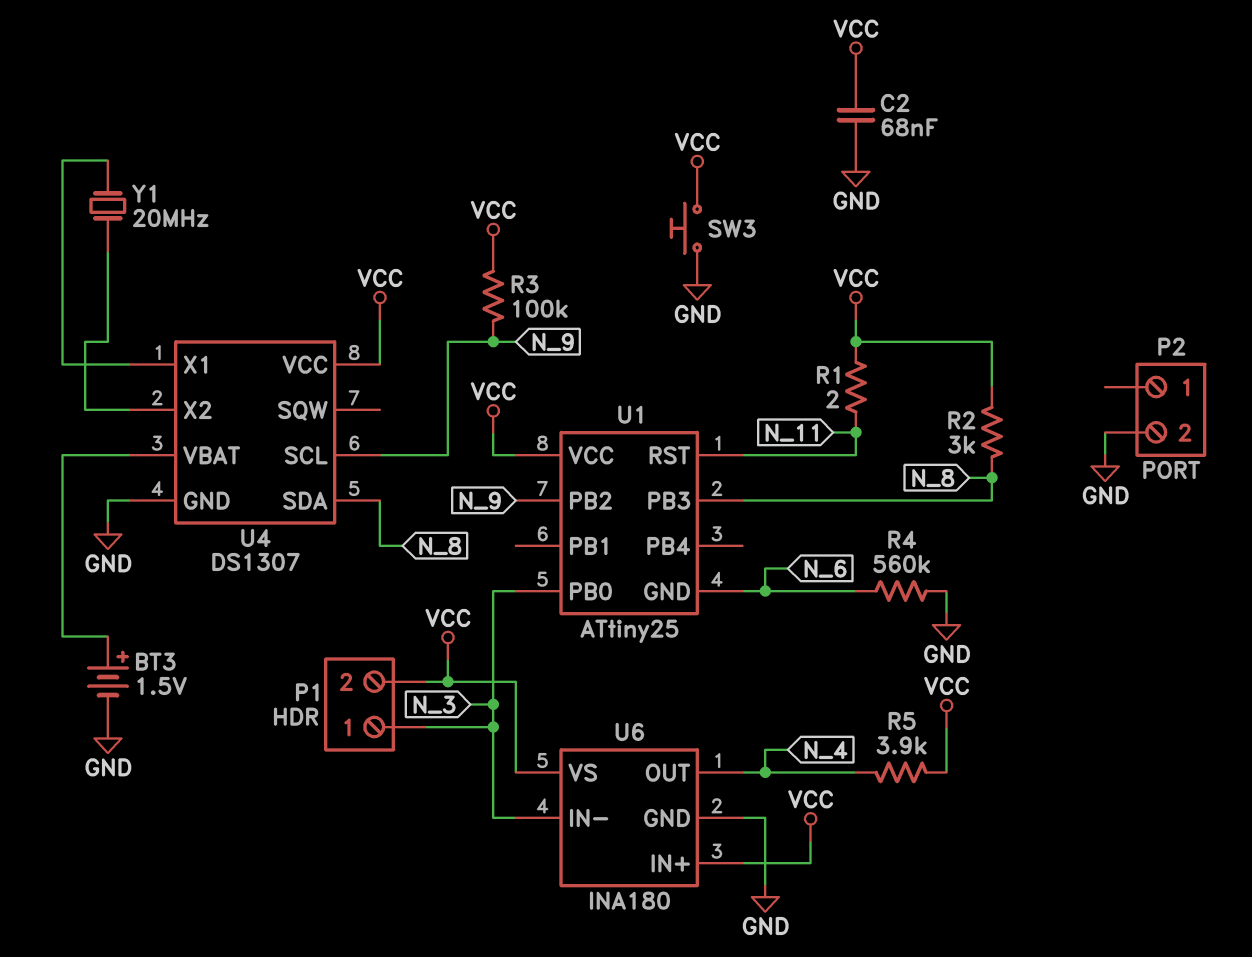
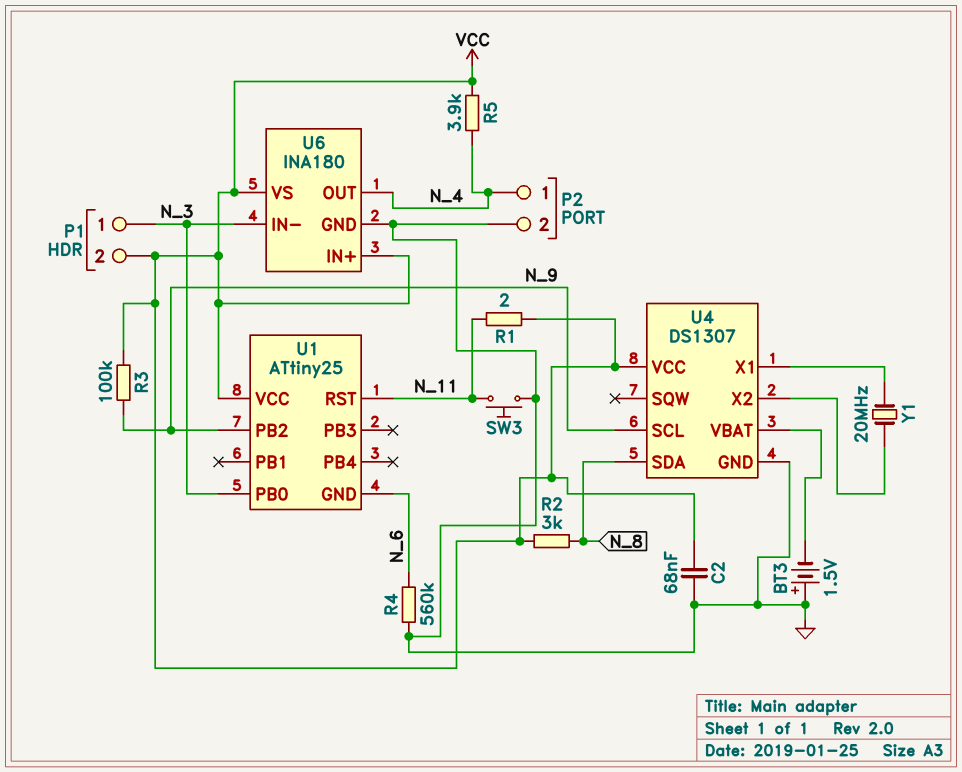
BT3: 1.5V (plus U4/VBAT, minus GND) -> 1.5V (plus GND, minus U4/VBAT)
P2 pin 1: none -> N_4
SW3: button (GND, VCC) -> button (GND, N_11)
U1 pin PB3: N_8 -> none

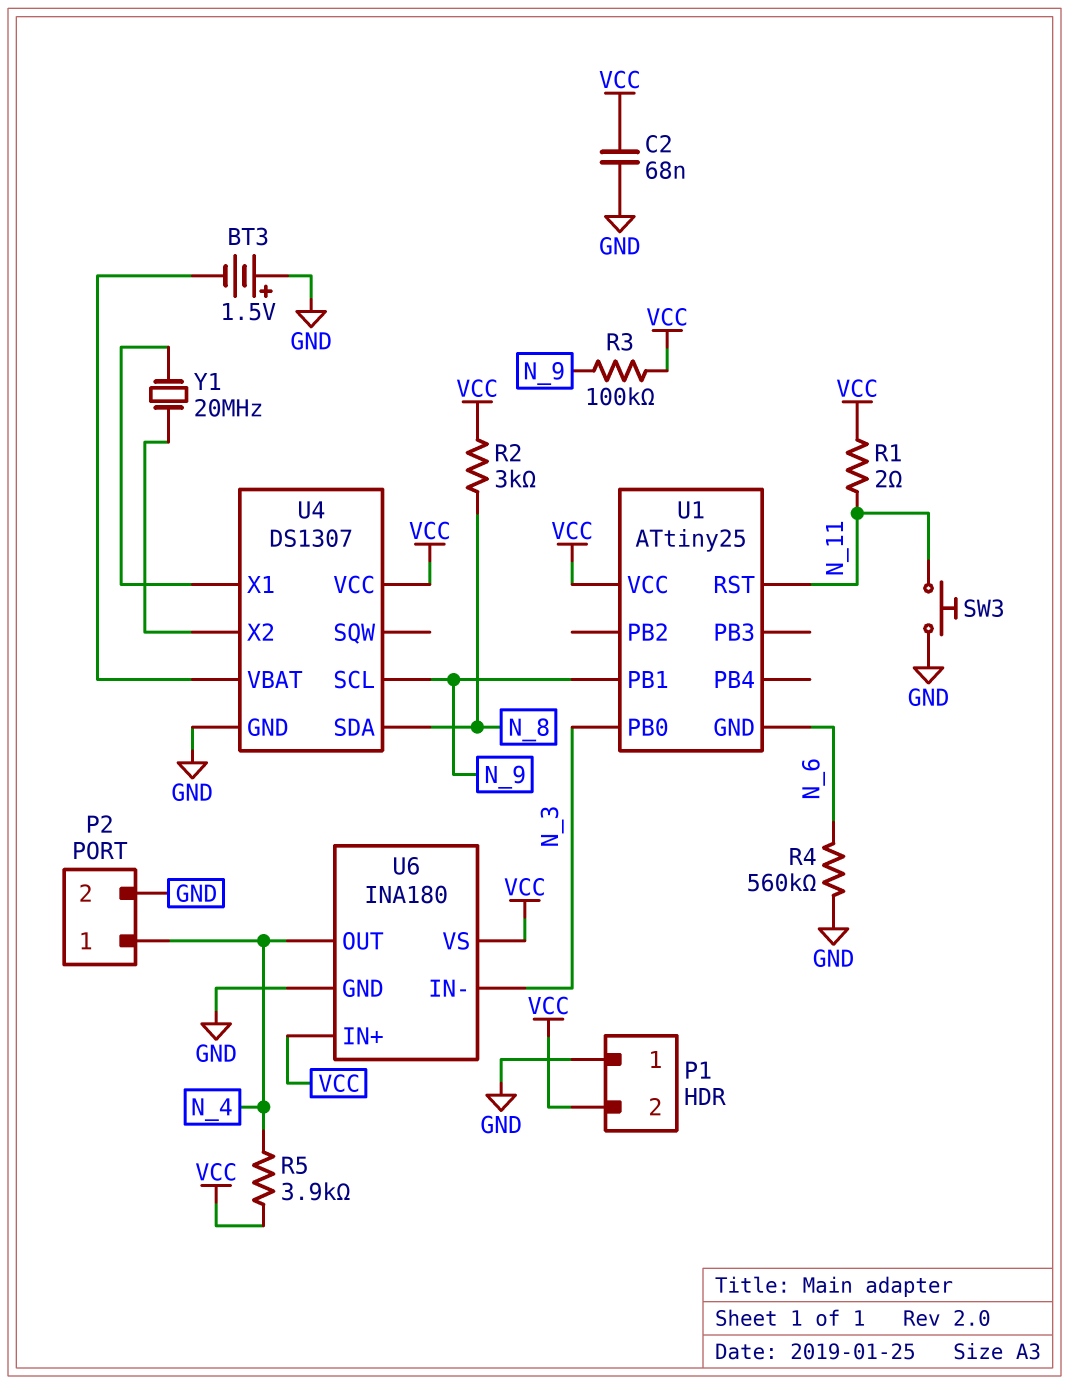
P1 pin 1: N_3 -> GND
U1 pin PB1: none -> N_9
U1 pin PB2: N_9 -> none

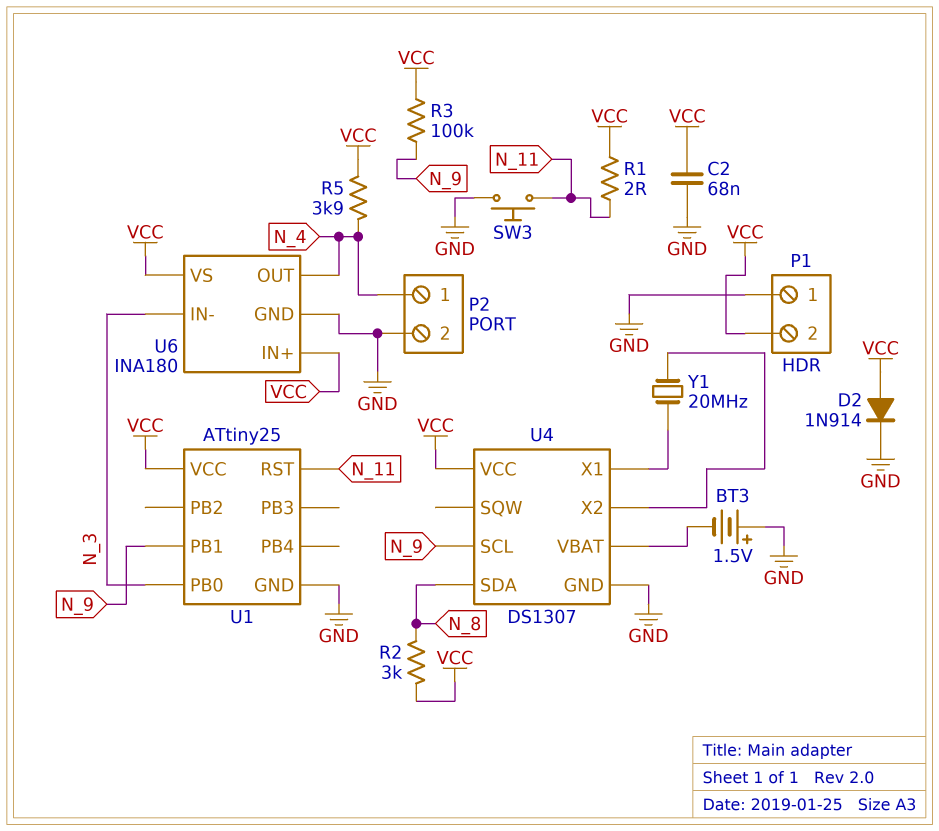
D2: none -> diode 1N914 (A VCC, K GND)
R4: 560k (GND, N_6) -> none
U1 pin GND: N_6 -> GND

